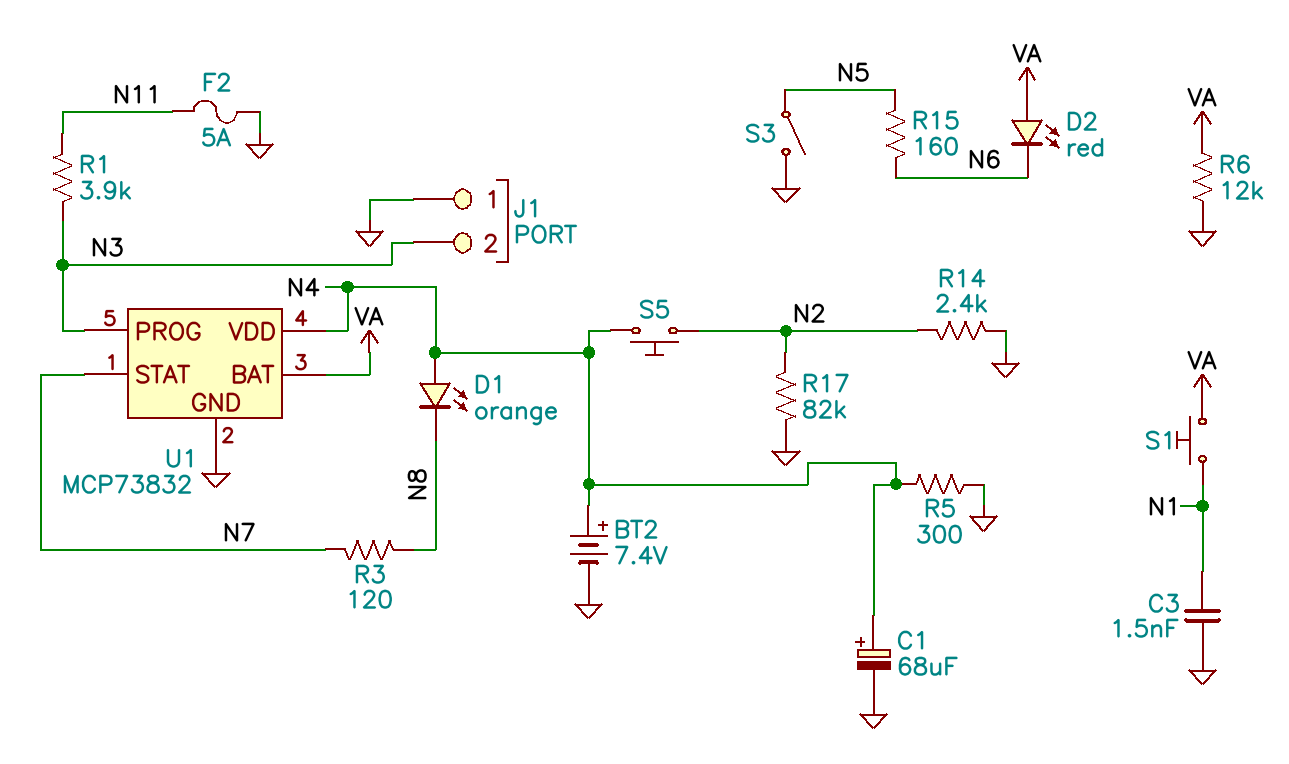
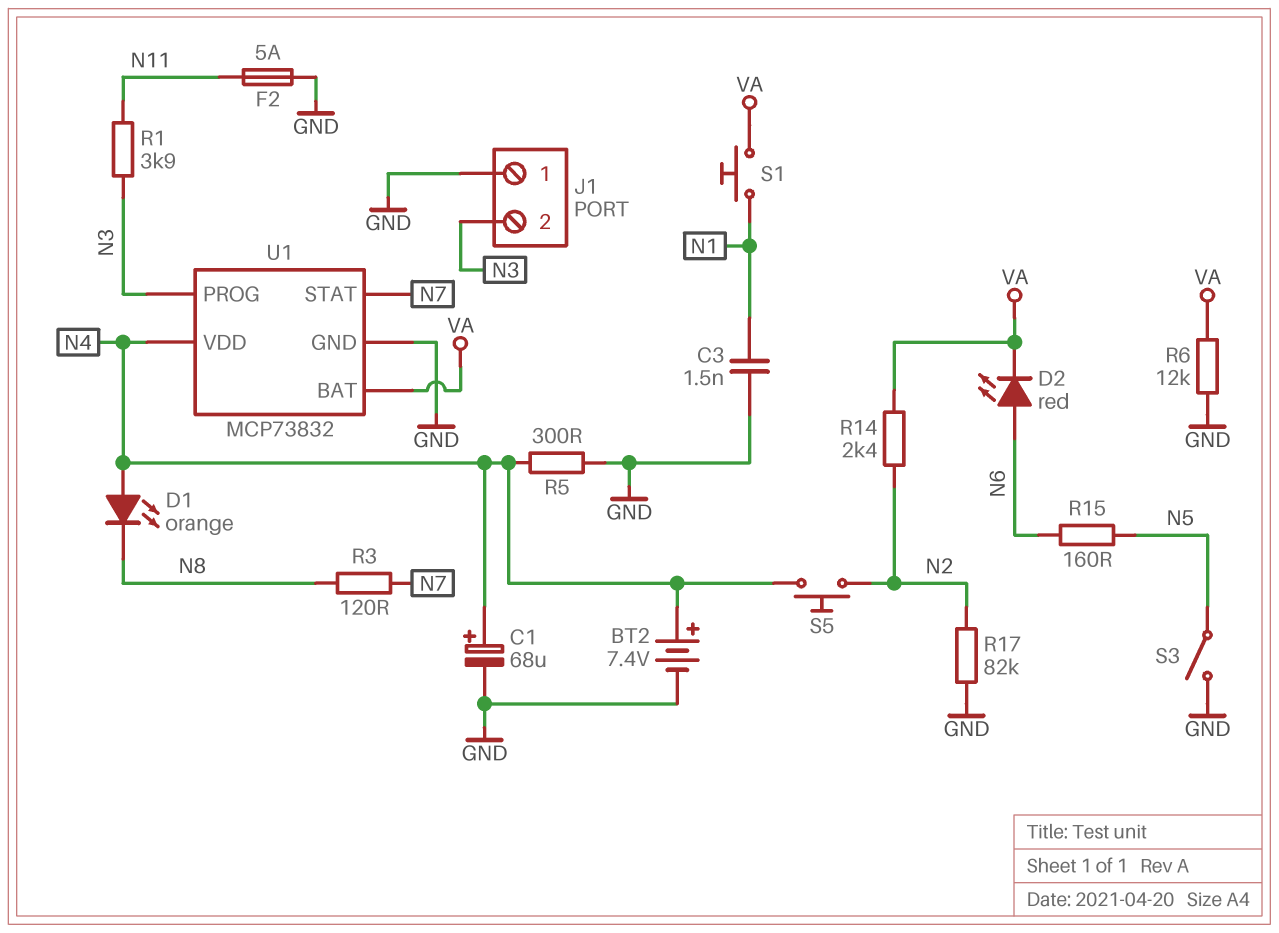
D2: LED red (A VA, K N6) -> LED red (A N6, K VA)
R14: 2.4k (GND, N2) -> 2.4k (N2, VA)

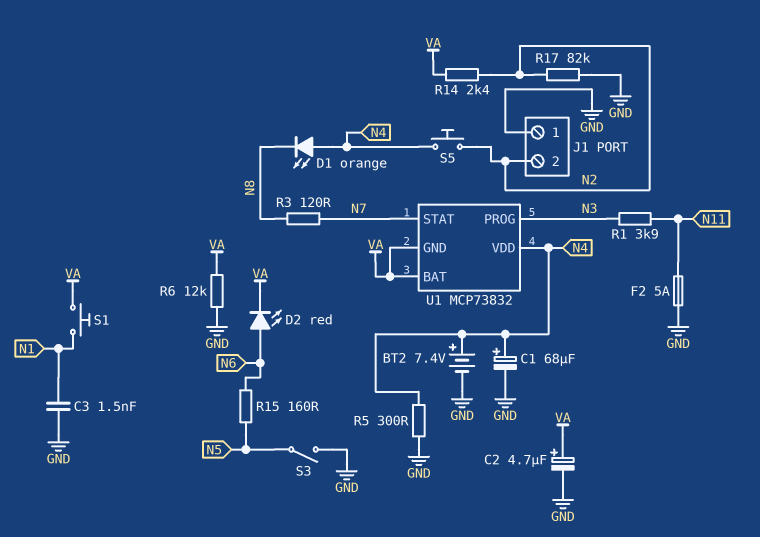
C2: none -> 4.7uF (plus VA, minus GND)
J1 pin 2: N3 -> N2
U1 pin GND: GND -> VA

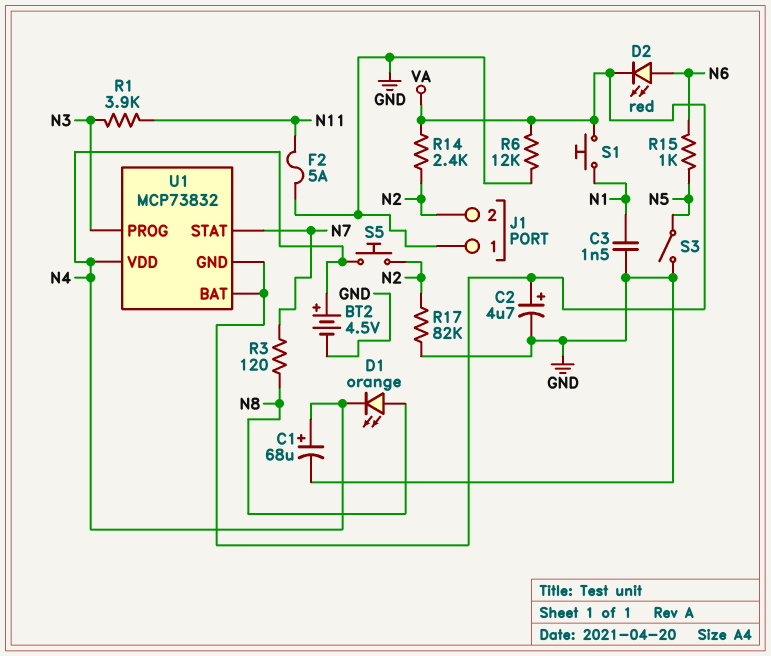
BT2: 7.4V (plus N4, minus GND) -> 4.5V (plus N4, minus GND)
D1: LED orange (A N4, K N8) -> LED orange (A N8, K N4)
R5: 300 (GND, N4) -> none
R15: 160 (N5, N6) -> 1k (N5, N6)

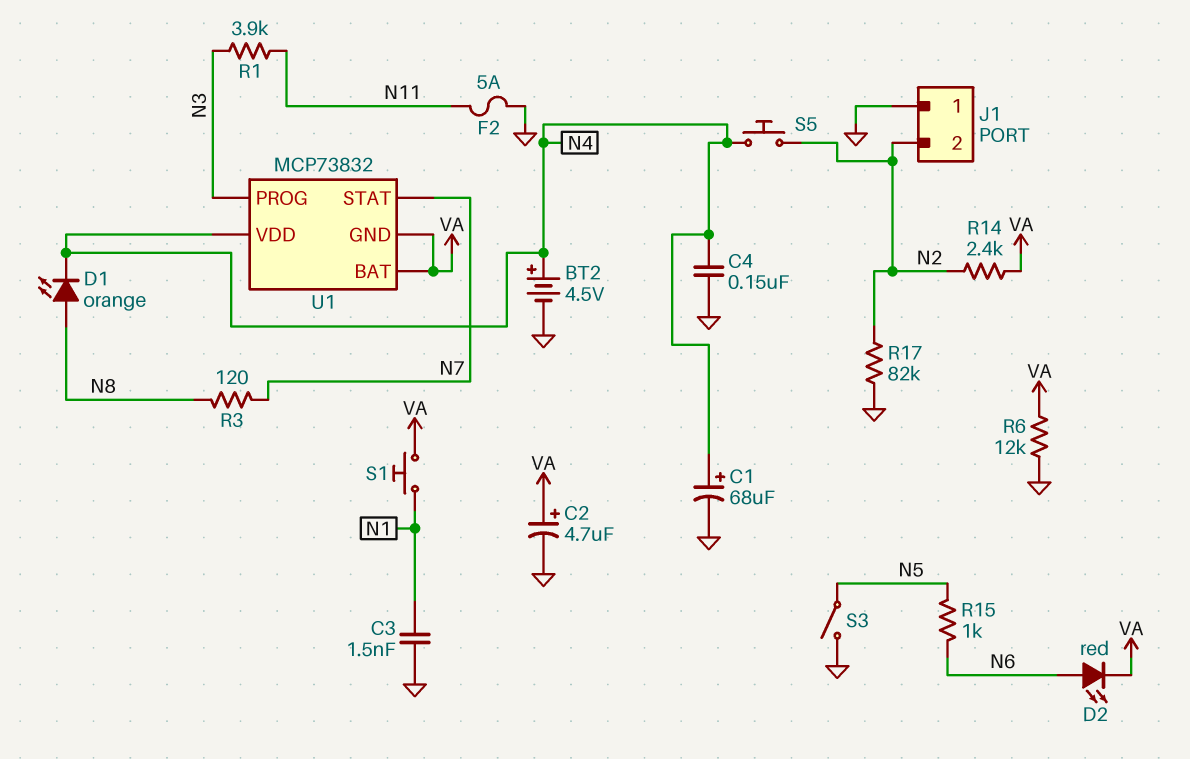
C4: none -> 150nF (GND, N4)

